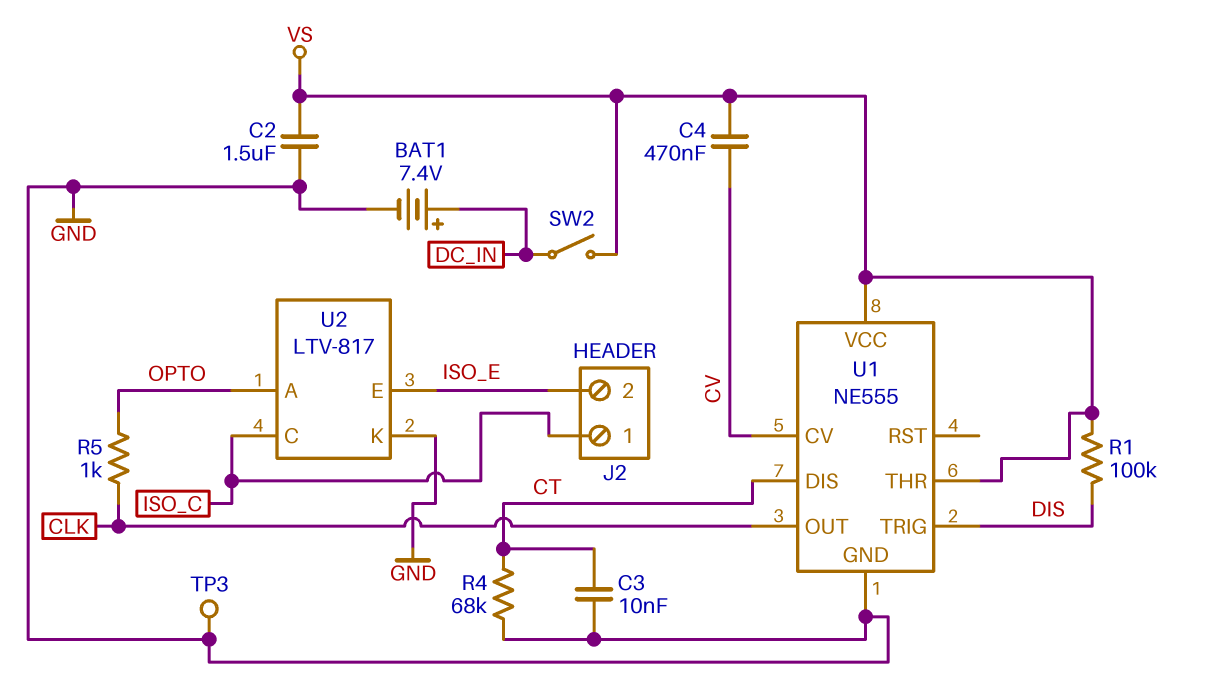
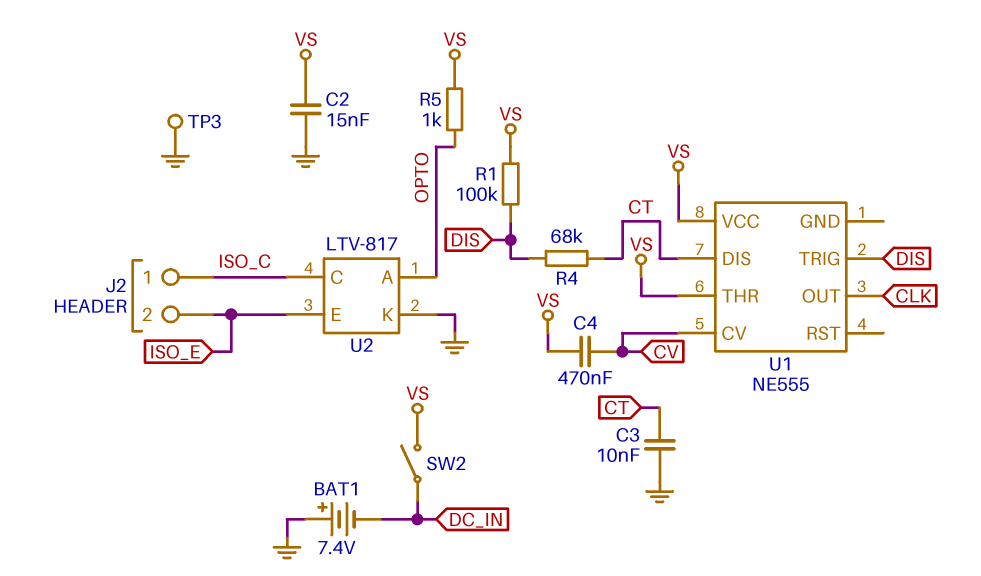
BAT1: 7.4V (plus DC_IN, minus GND) -> 7.4V (plus GND, minus DC_IN)
C2: 1.5uF (GND, VS) -> 15nF (GND, VS)
R4: 68k (CT, GND) -> 68k (CT, DIS)
R5: 1k (CLK, OPTO) -> 1k (OPTO, VS)
U1 pin GND: GND -> none

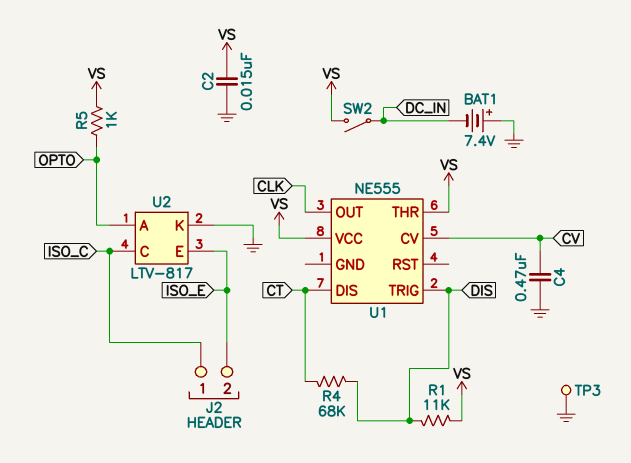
C3: 10nF (CT, GND) -> none
C4: 470nF (CV, VS) -> 470nF (CV, GND)
R1: 100k (DIS, VS) -> 11k (DIS, VS)

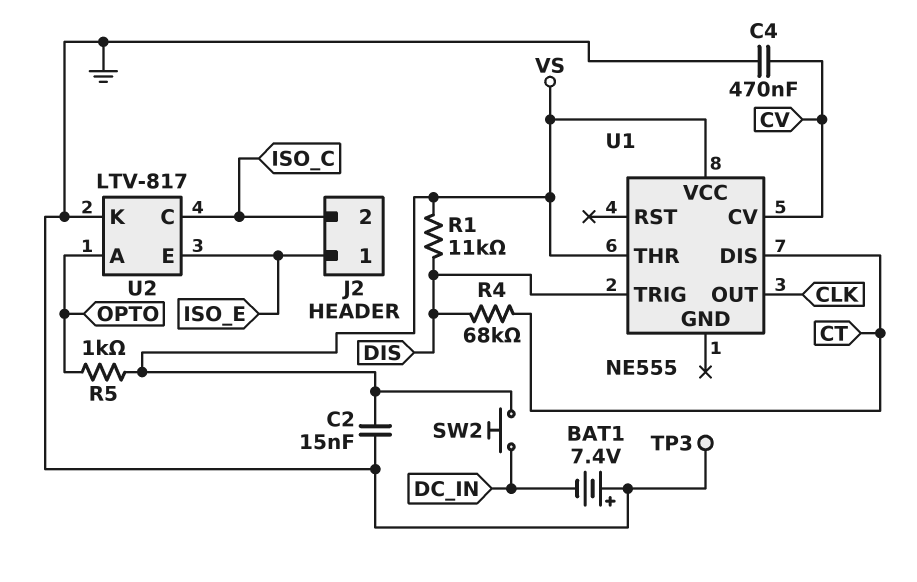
J2 pin 1: ISO_C -> ISO_E
J2 pin 2: ISO_E -> ISO_C
SW2: switch (DC_IN, VS) -> button (DC_IN, VS)

